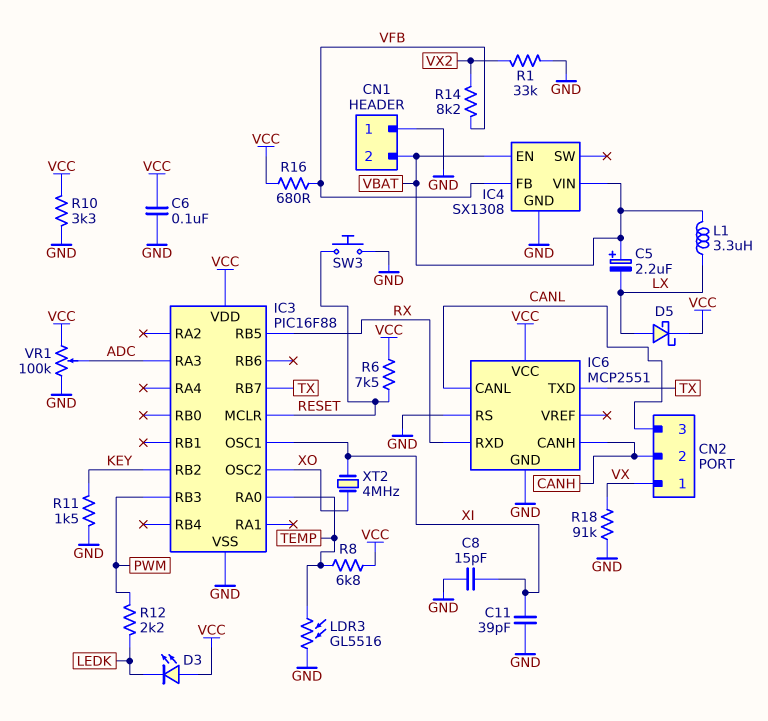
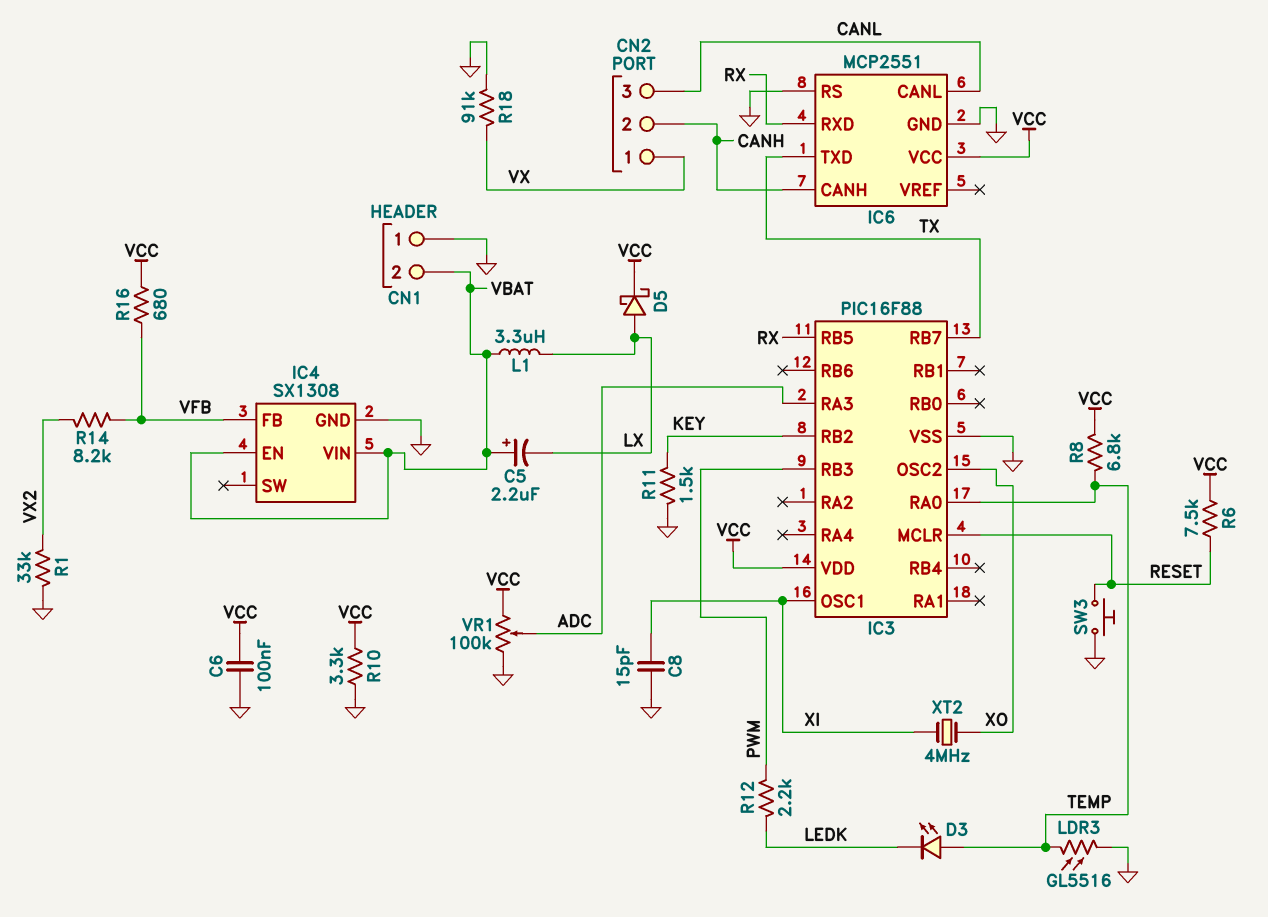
C11: 39pF (GND, XI) -> none
D3: LED (A VCC, K LEDK) -> LED (A TEMP, K LEDK)

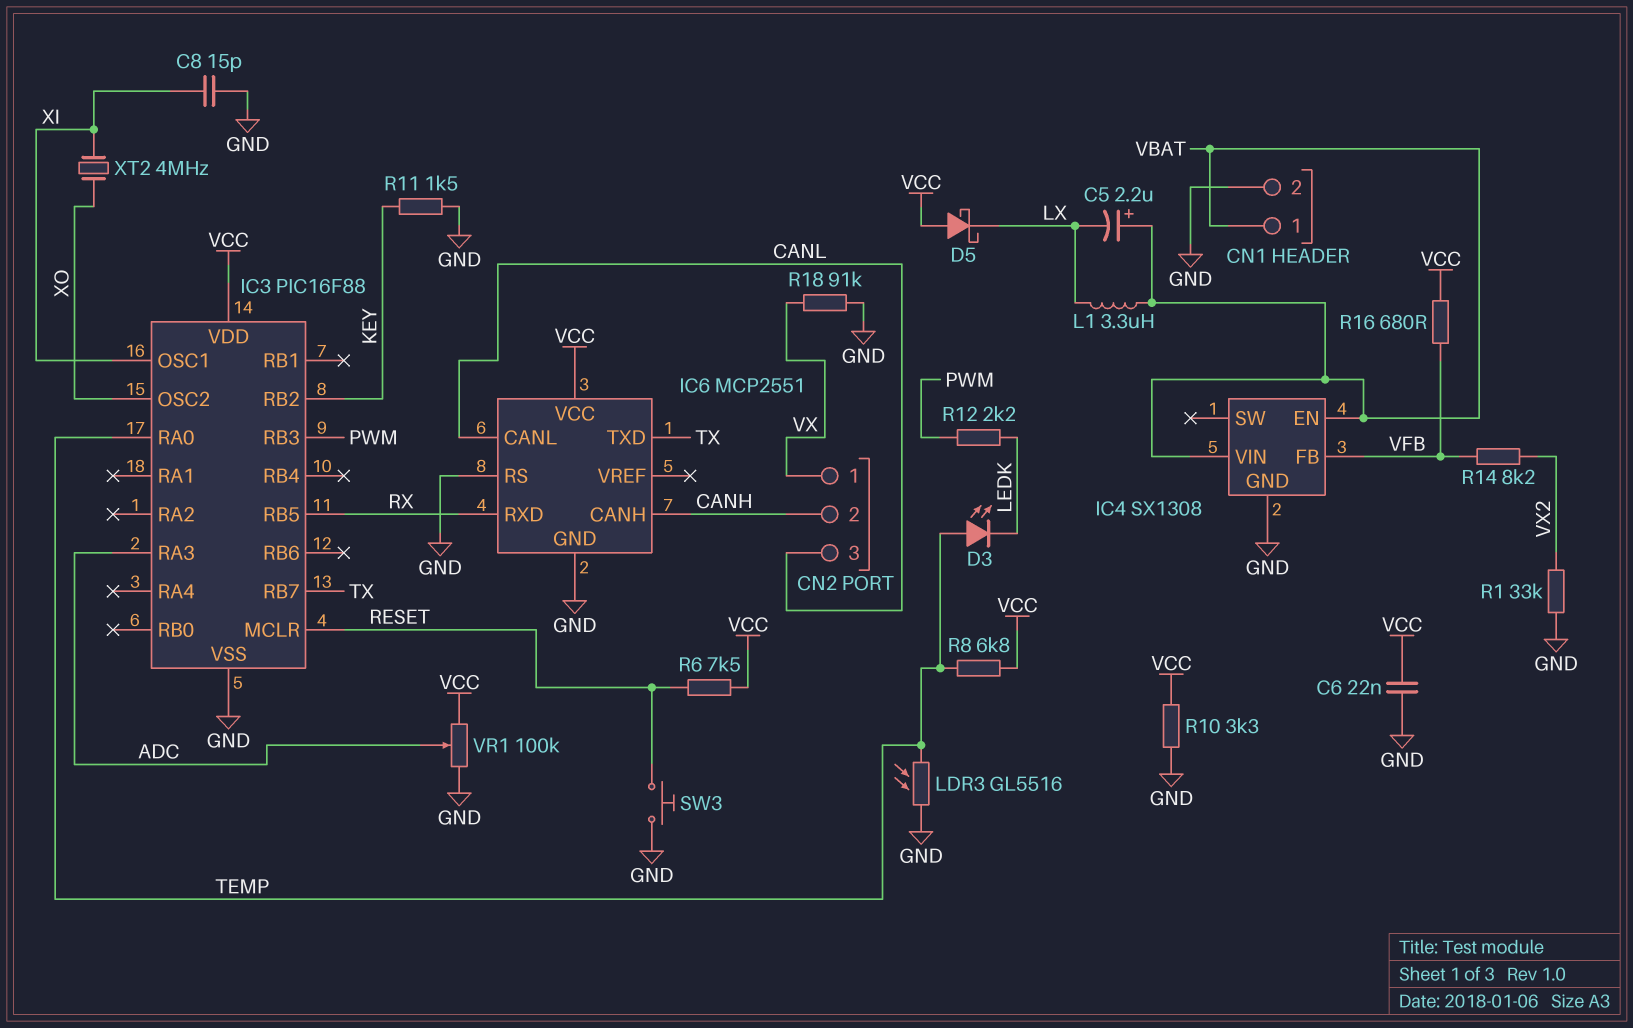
C6: 100nF (GND, VCC) -> 22nF (GND, VCC)
CN1 pin 1: GND -> VBAT
CN1 pin 2: VBAT -> GND
D5: schottky (A LX, K VCC) -> schottky (A VCC, K LX)

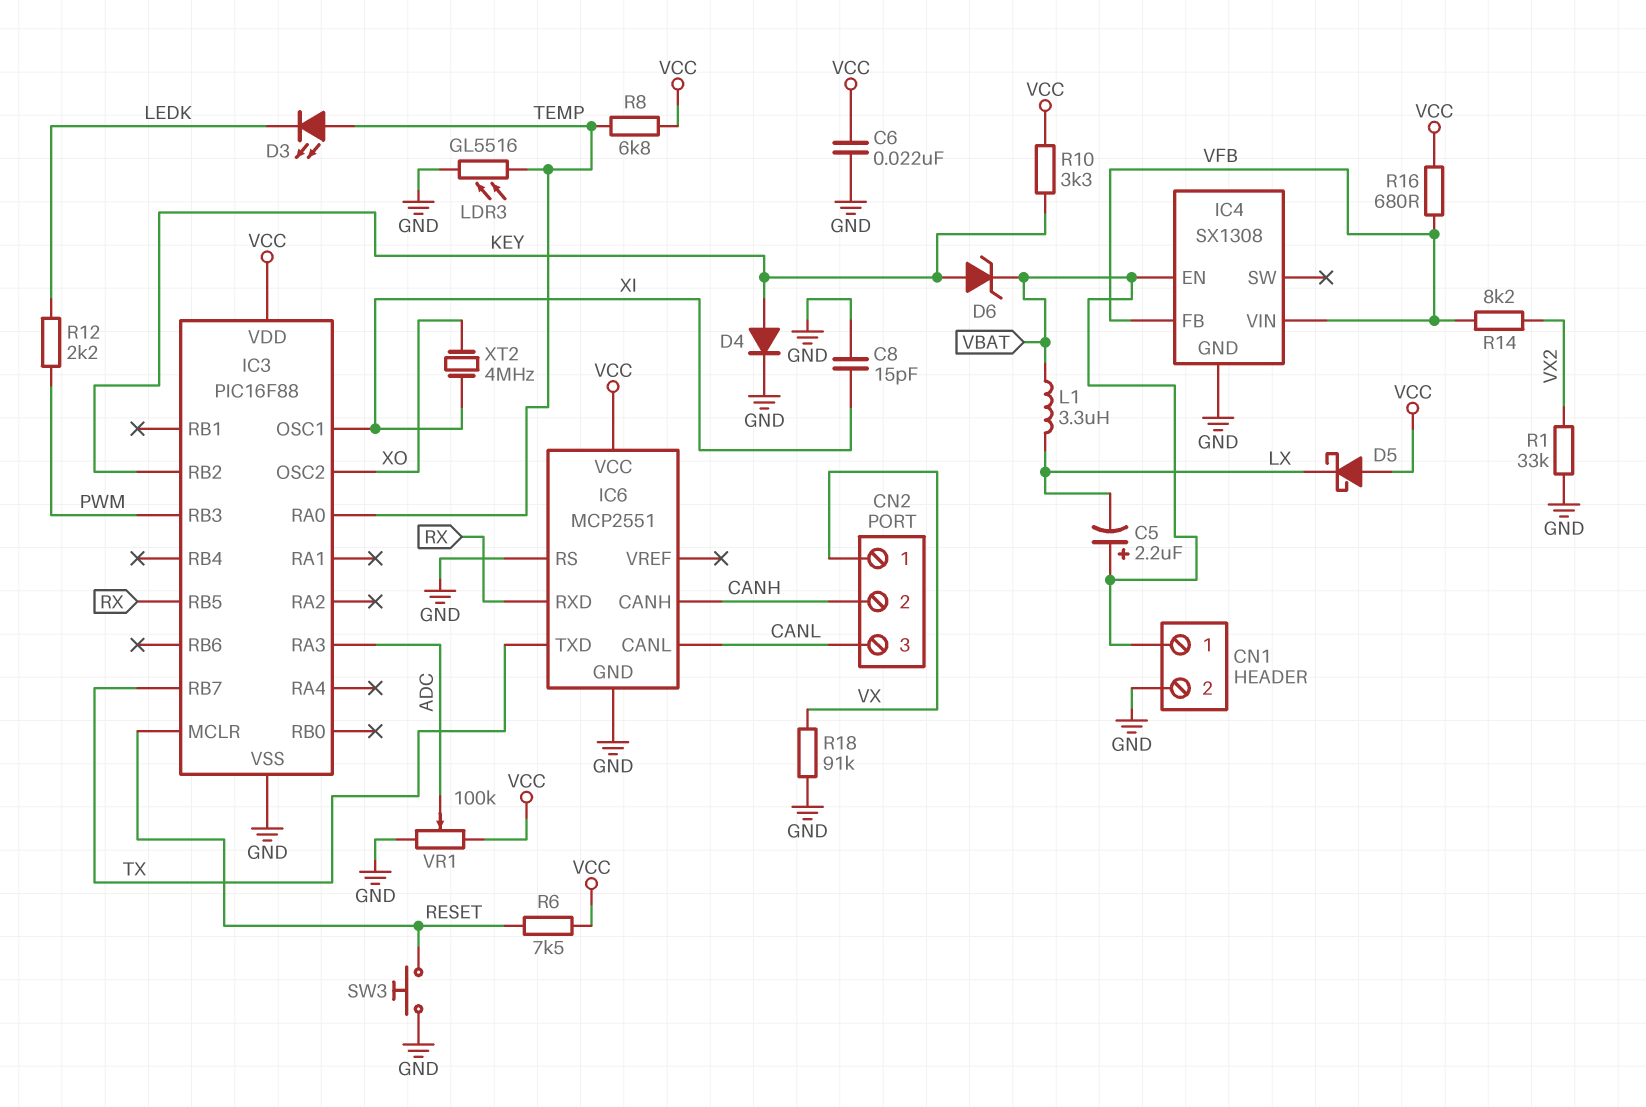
D4: none -> diode (A KEY, K GND)
D6: none -> zener (A KEY, K VBAT)
IC4 pin VIN: VBAT -> VFB
R10: 3.3k (GND, VCC) -> 3.3k (KEY, VCC)
R11: 1.5k (GND, KEY) -> none

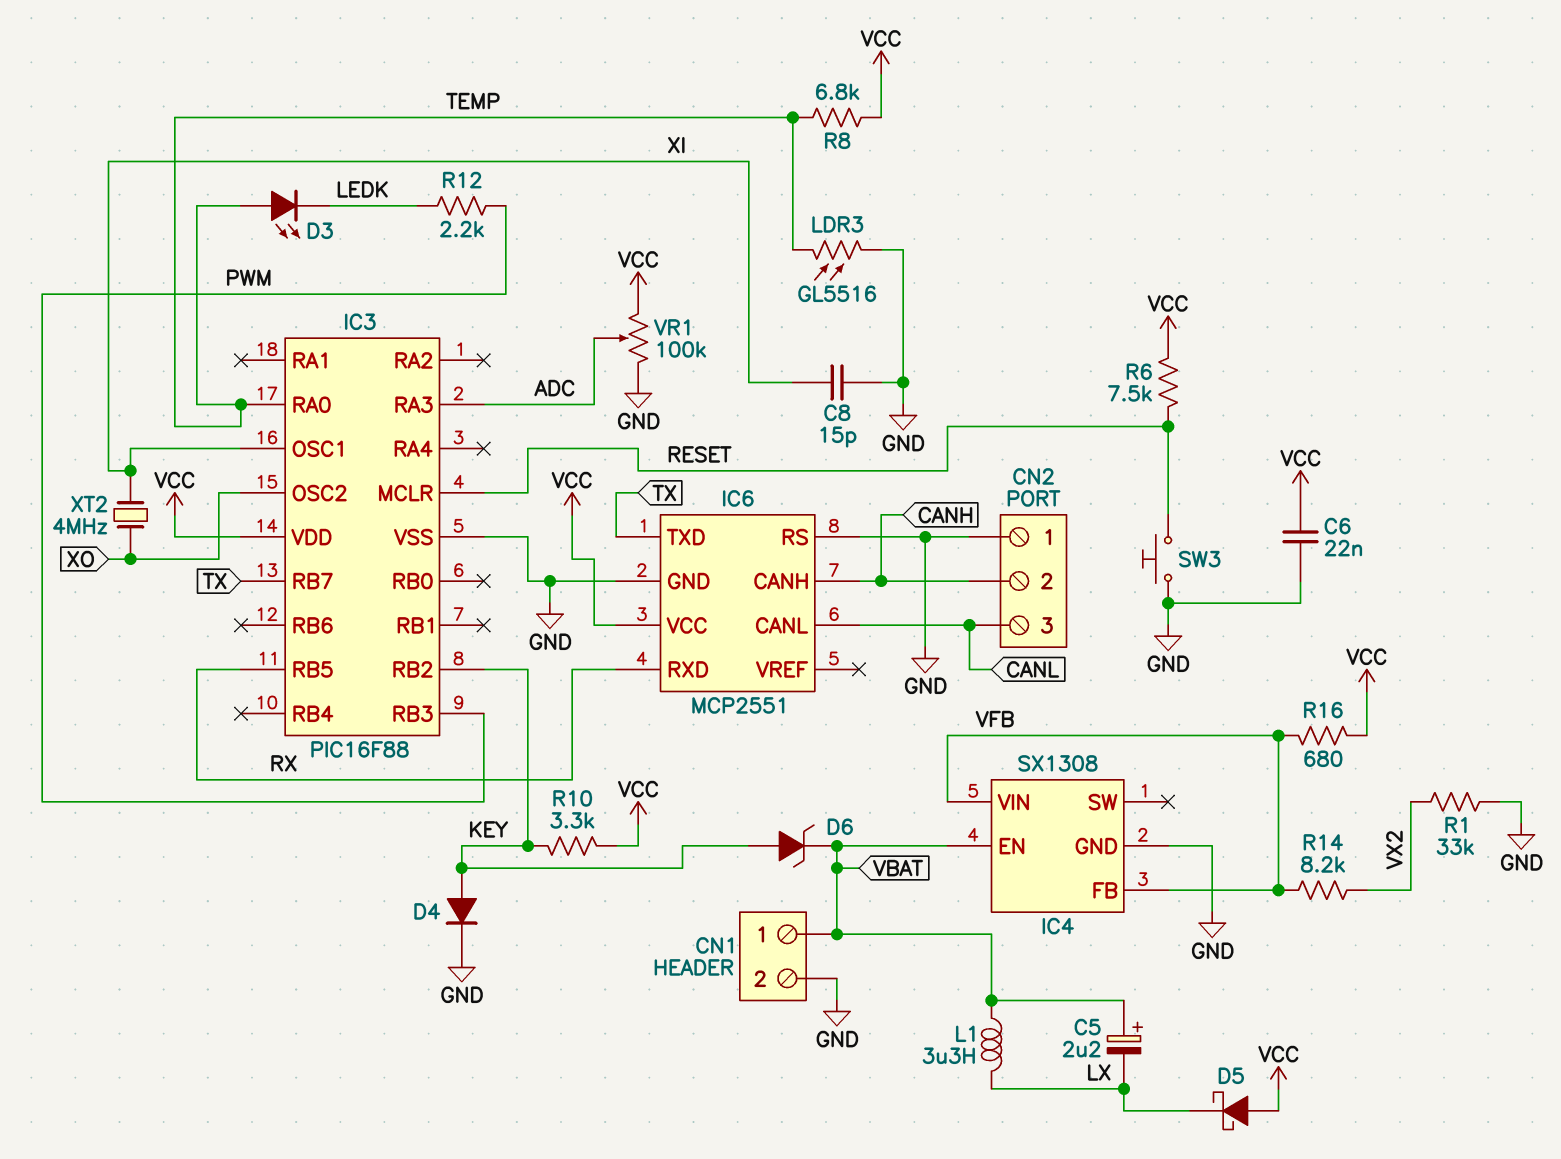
CN2 pin 1: VX -> GND
R18: 91k (GND, VX) -> none

